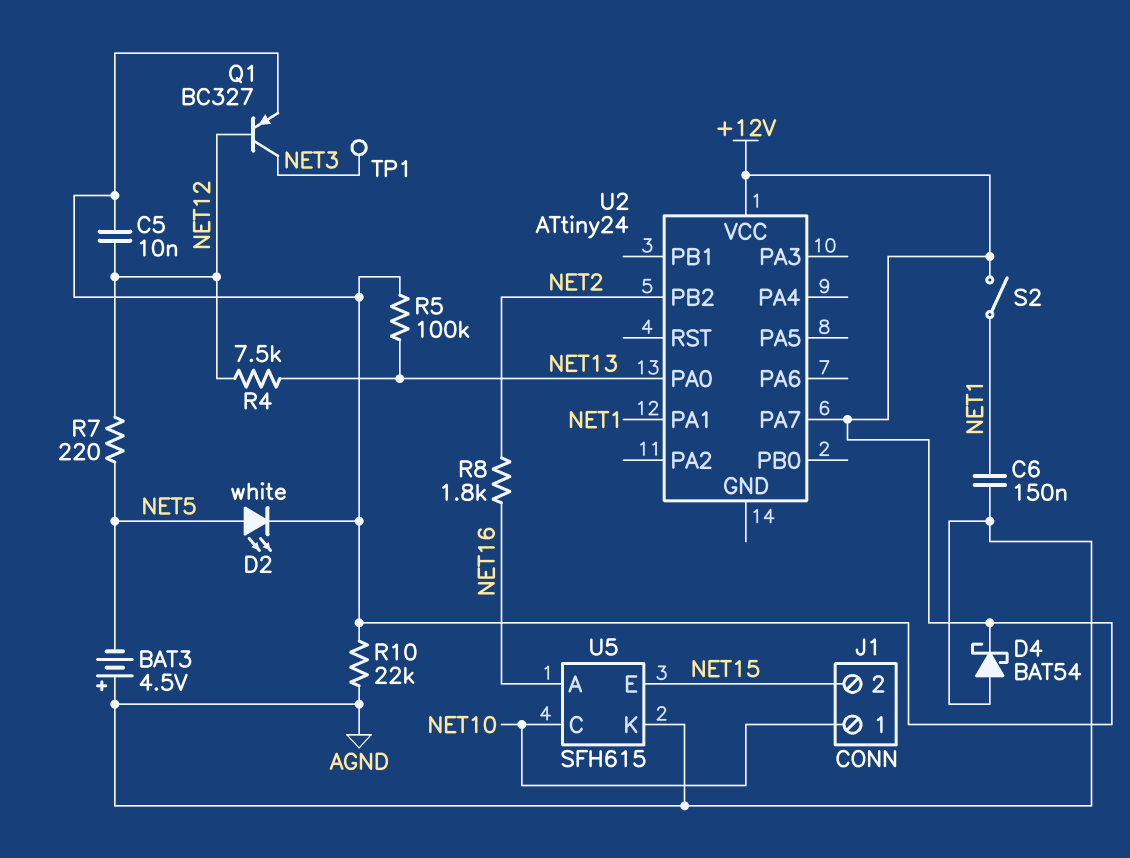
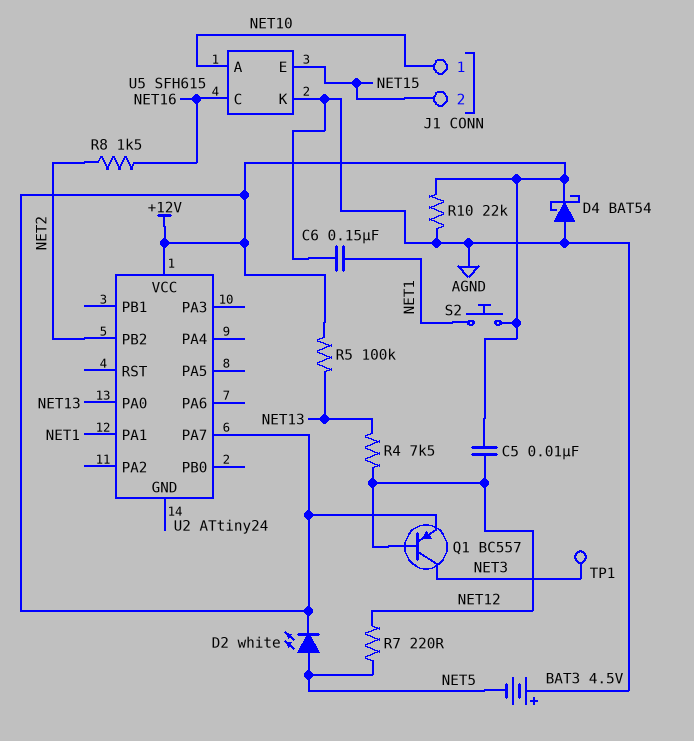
Q1: PNP BC327 (B NET12, C NET3, E +12V) -> PNP BC557 (B NET12, C NET3, E +12V)
R8: 1.8k (NET2, NET16) -> 1.5k (NET2, NET16)
S2: switch (+12V, NET1) -> button (+12V, NET1)
U5 pin A: NET16 -> NET10
U5 pin C: NET10 -> NET16

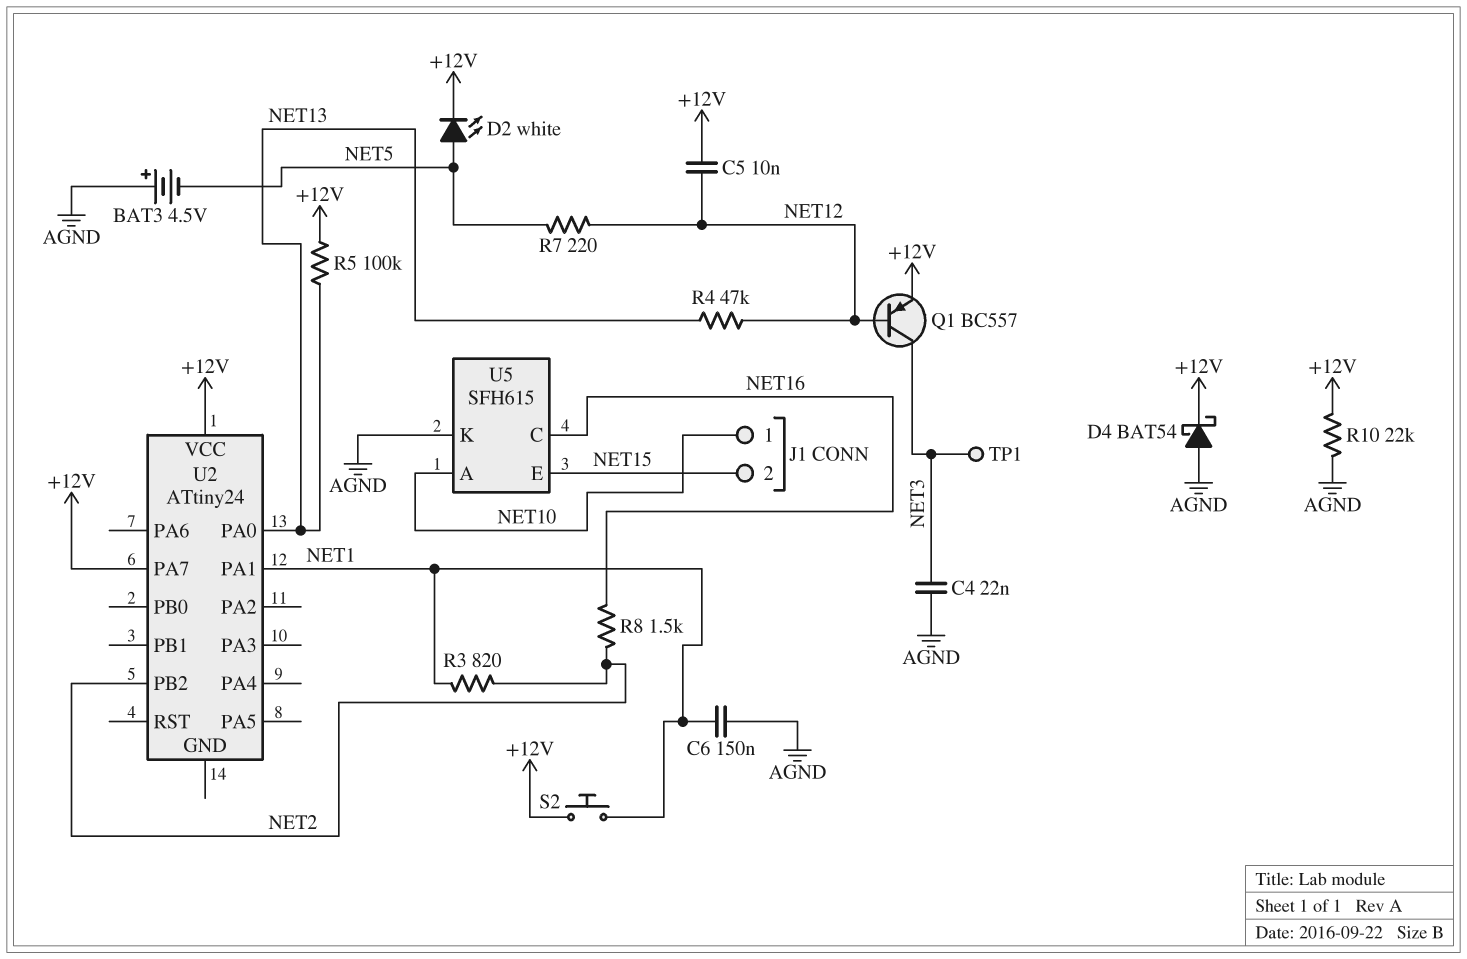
C4: none -> 22nF (AGND, NET3)
R3: none -> 820 (NET1, NET2)
R4: 7.5k (NET12, NET13) -> 47k (NET12, NET13)

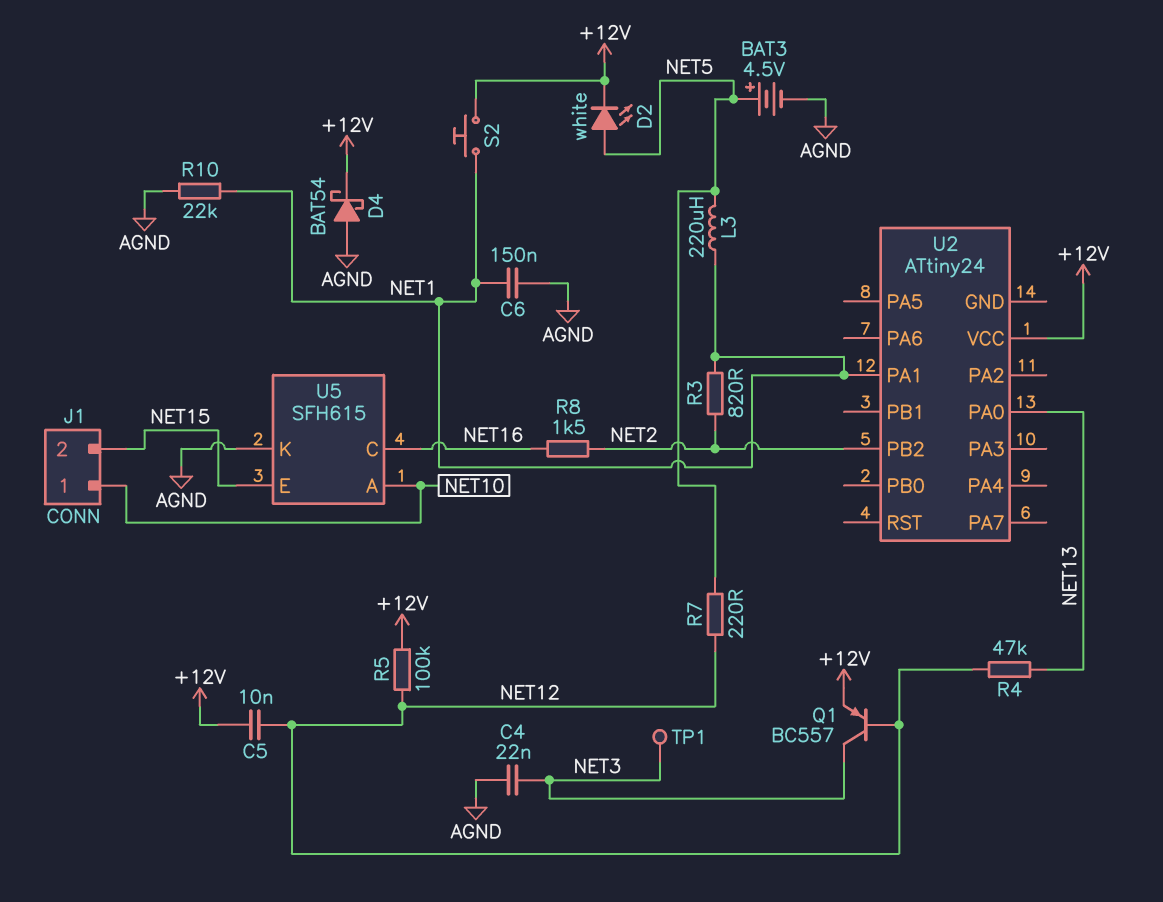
BAT3: 4.5V (plus AGND, minus NET5) -> 4.5V (plus NET5, minus AGND)
L3: none -> 220uH (NET1, NET5)
R5: 100k (+12V, NET13) -> 100k (+12V, NET12)
R10: 22k (+12V, AGND) -> 22k (AGND, NET1)
U2 pin PA7: +12V -> none

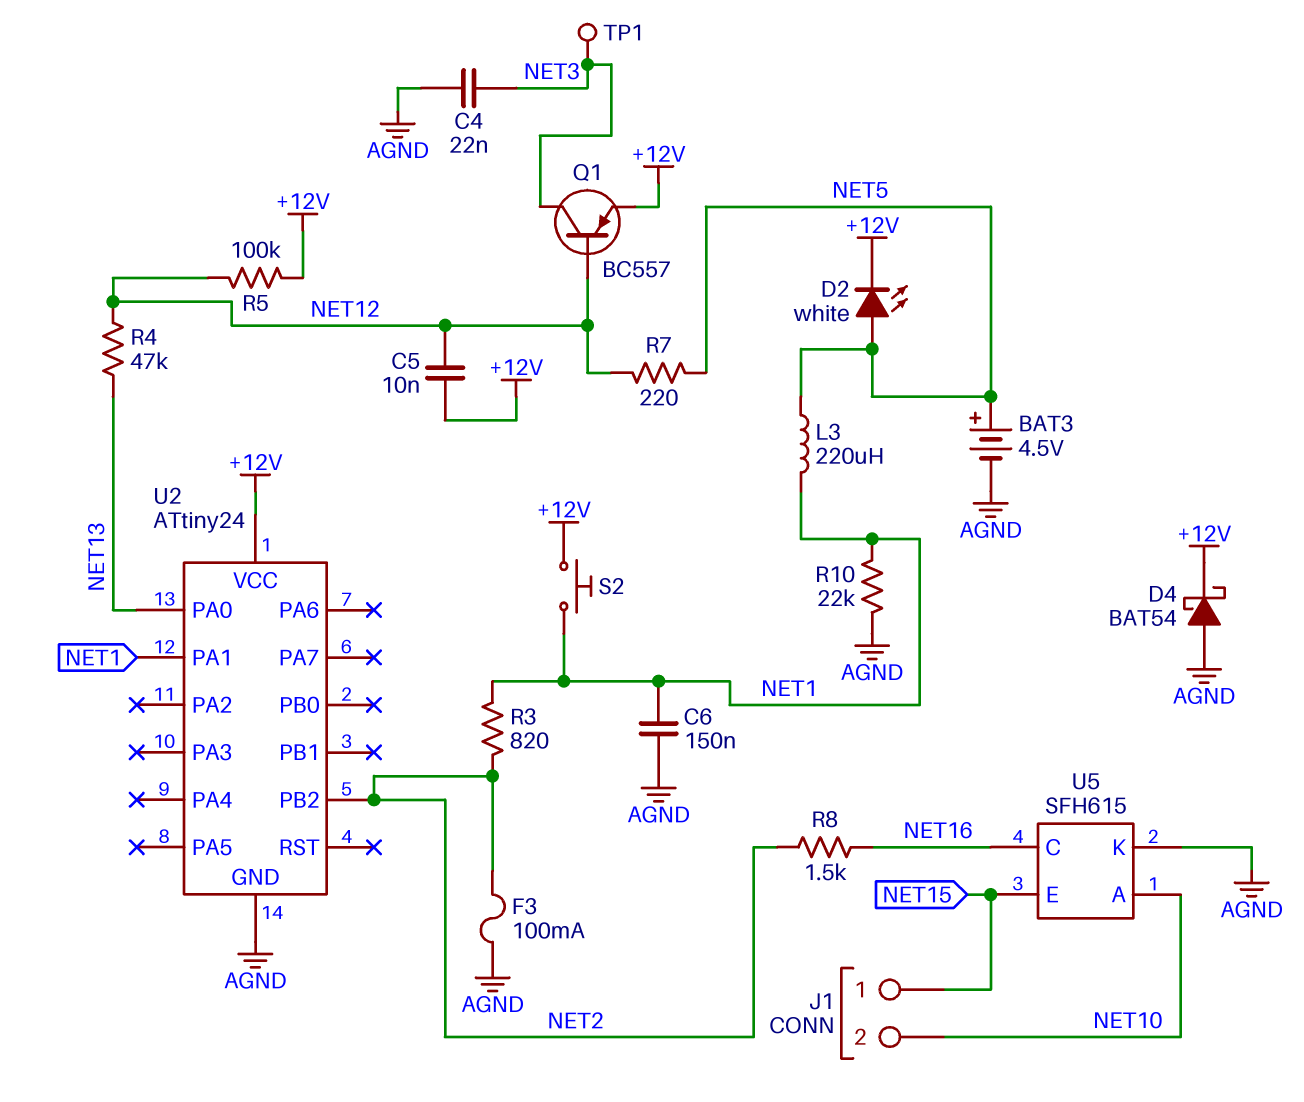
F3: none -> 100mA (AGND, NET2)
J1 pin 1: NET10 -> NET15
J1 pin 2: NET15 -> NET10
U2 pin GND: none -> AGND

